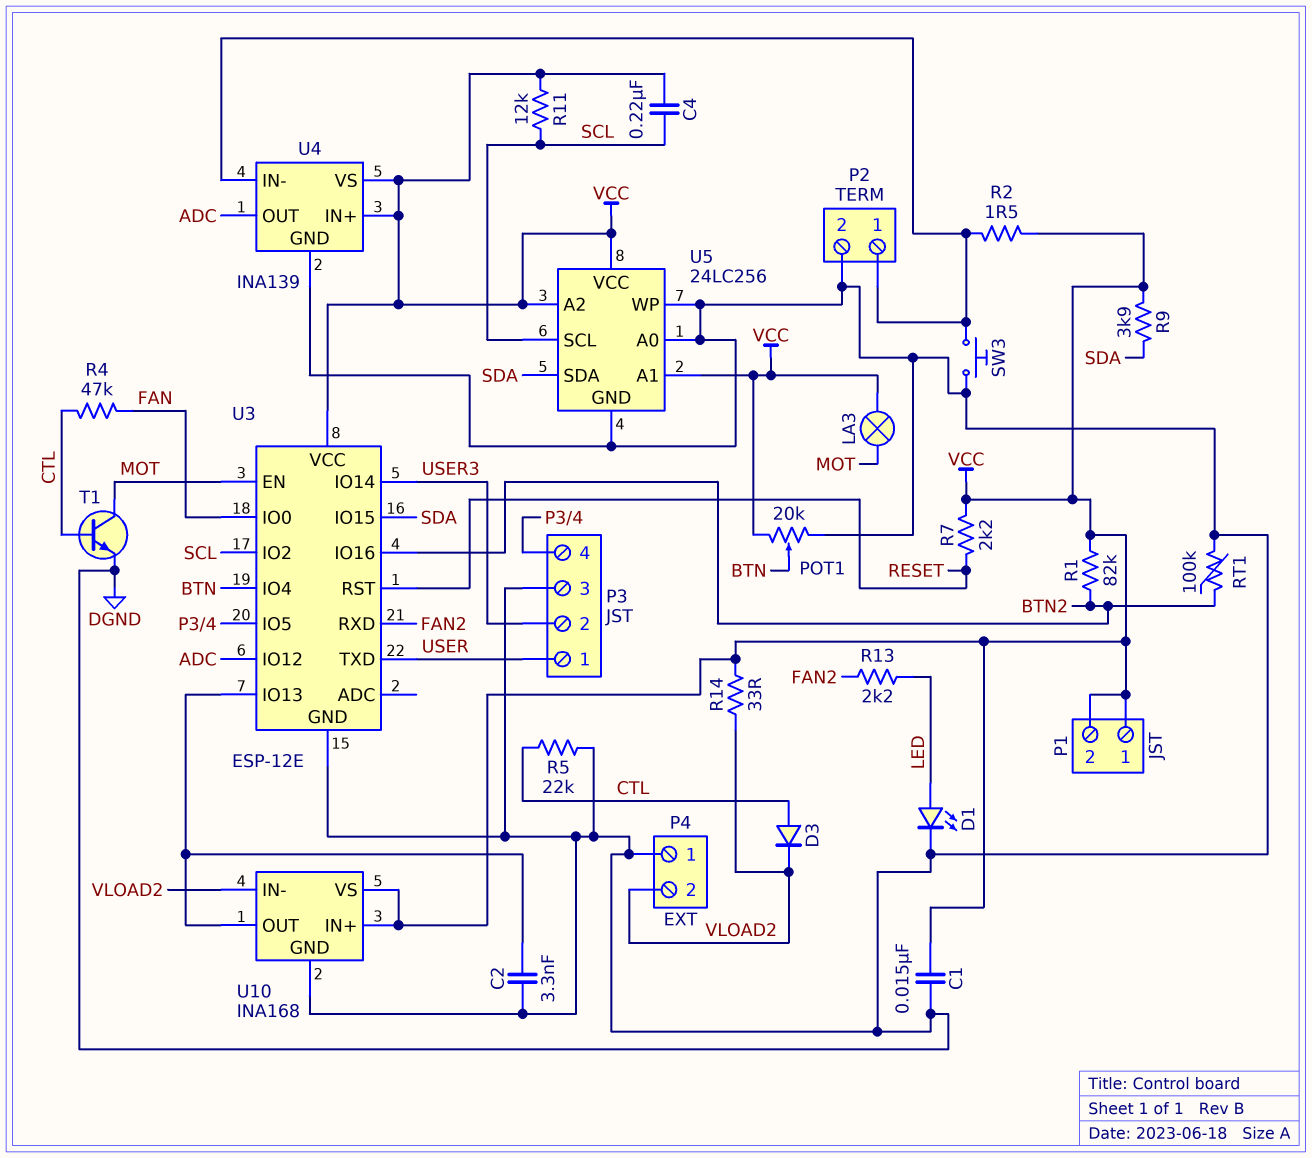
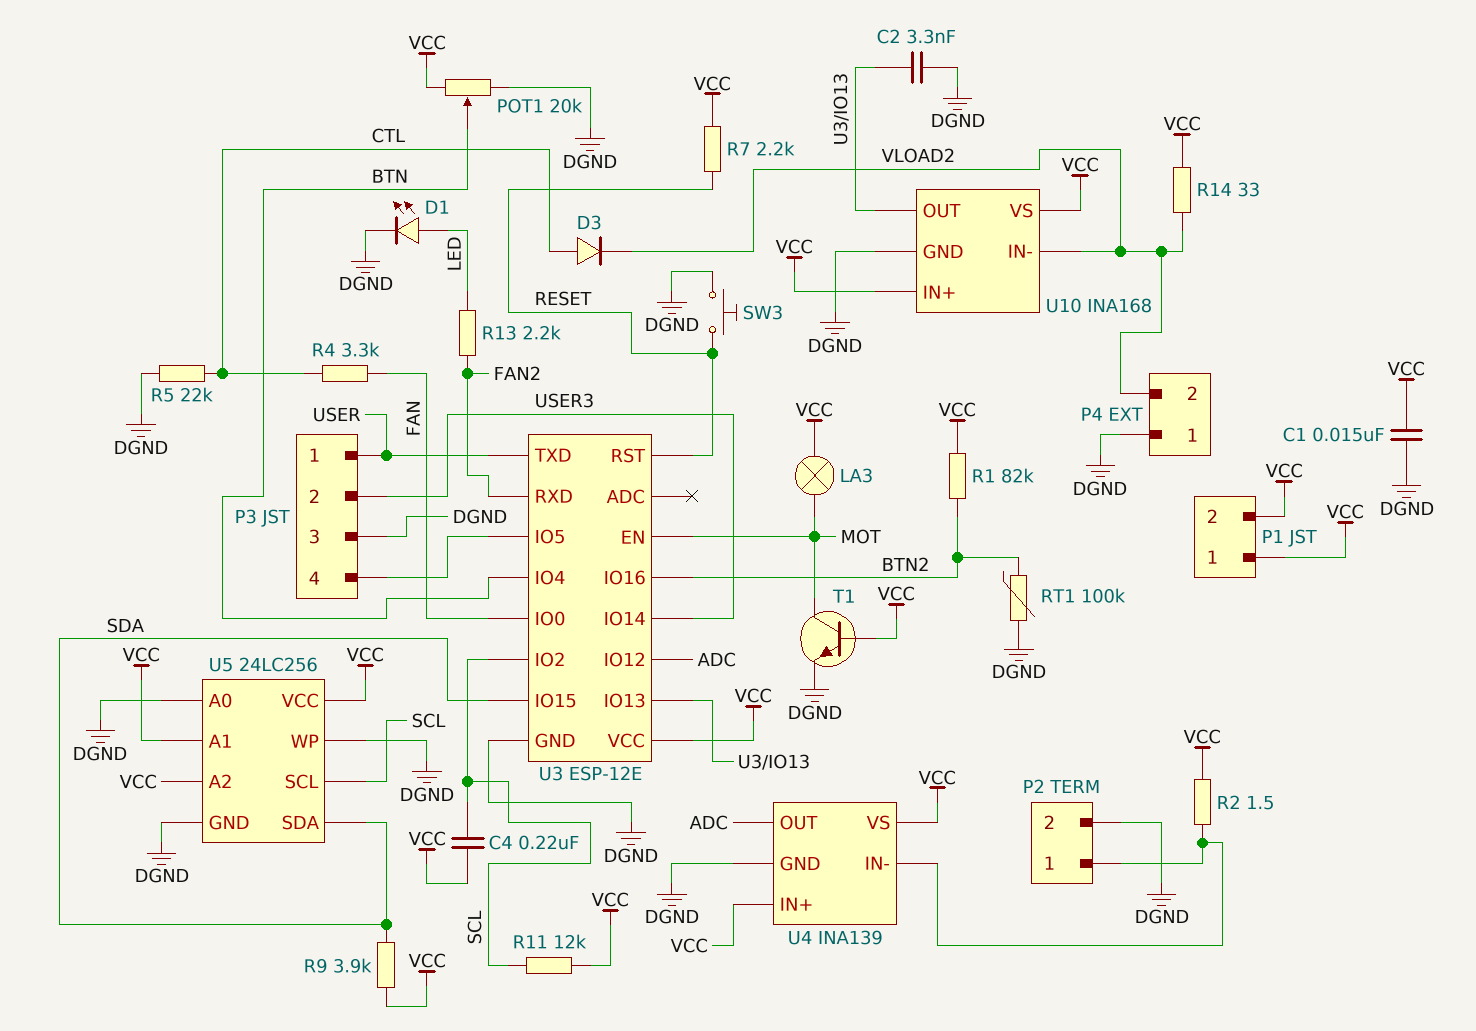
R4: 47k (CTL, FAN) -> 3.3k (CTL, FAN)
SW3: button (DGND, P2/1) -> button (DGND, RESET)
T1: NPN (B CTL, C MOT, E DGND) -> NPN (B VCC, C MOT, E DGND)

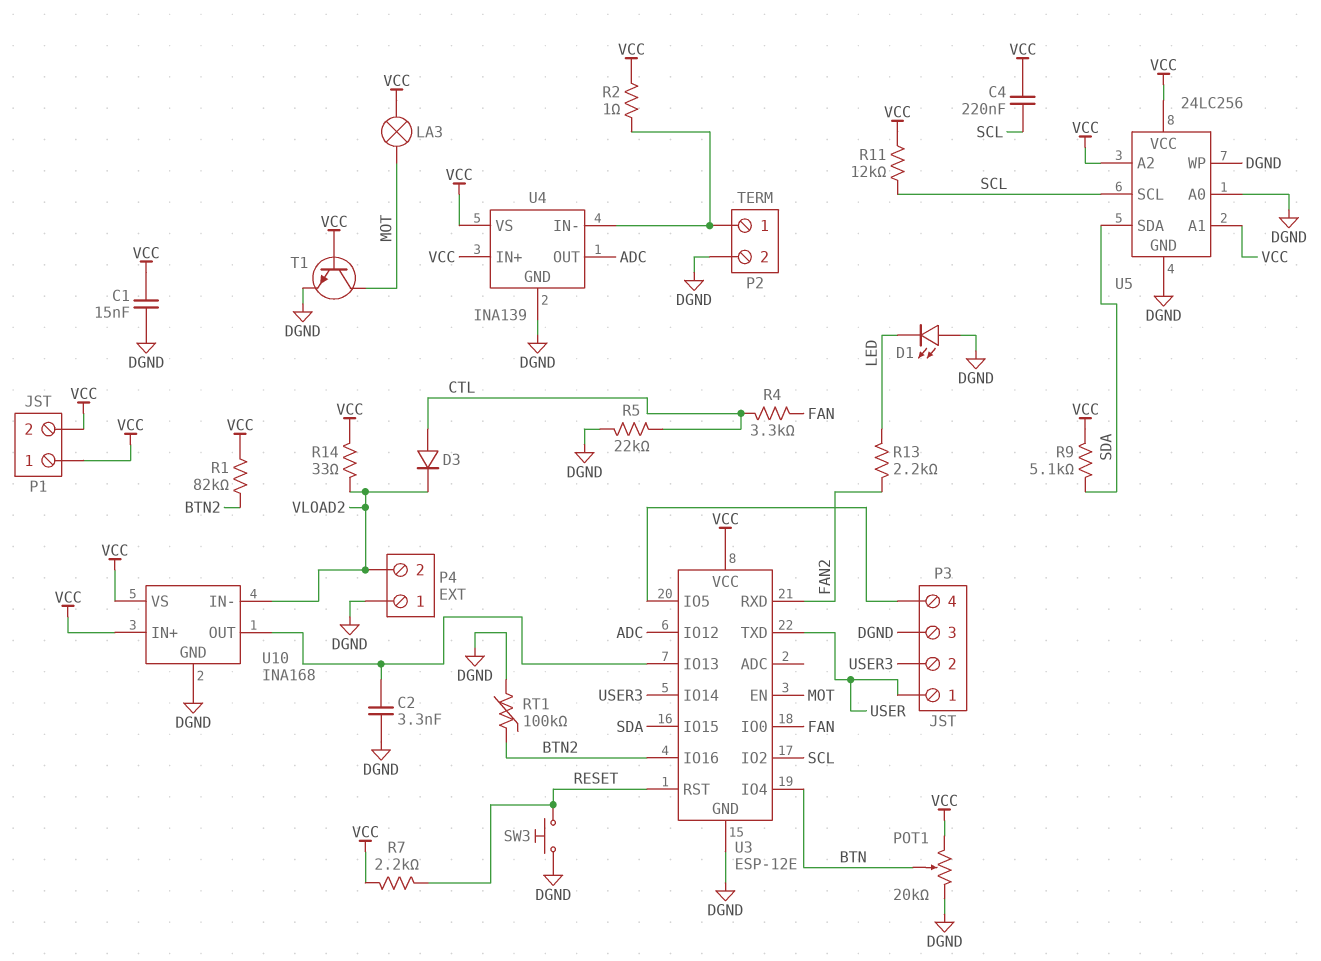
D1: LED (A LED, K DGND) -> LED (A DGND, K LED)
R2: 1.5 (P2/1, VCC) -> 1 (P2/1, VCC)
R9: 3.9k (SDA, VCC) -> 5.1k (SDA, VCC)

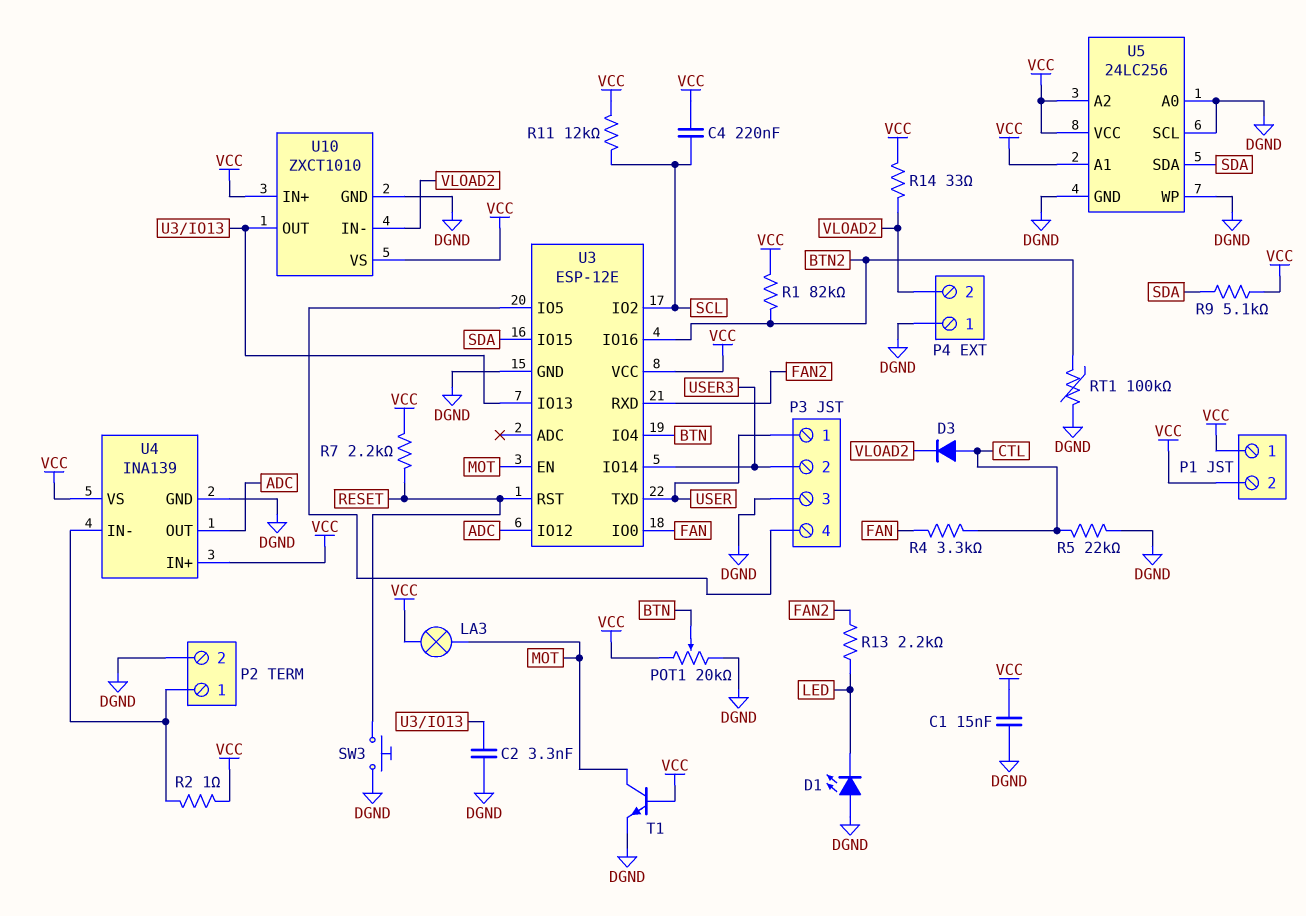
U5 pin SCL: SCL -> DGND
U10: INA168 -> ZXCT1010

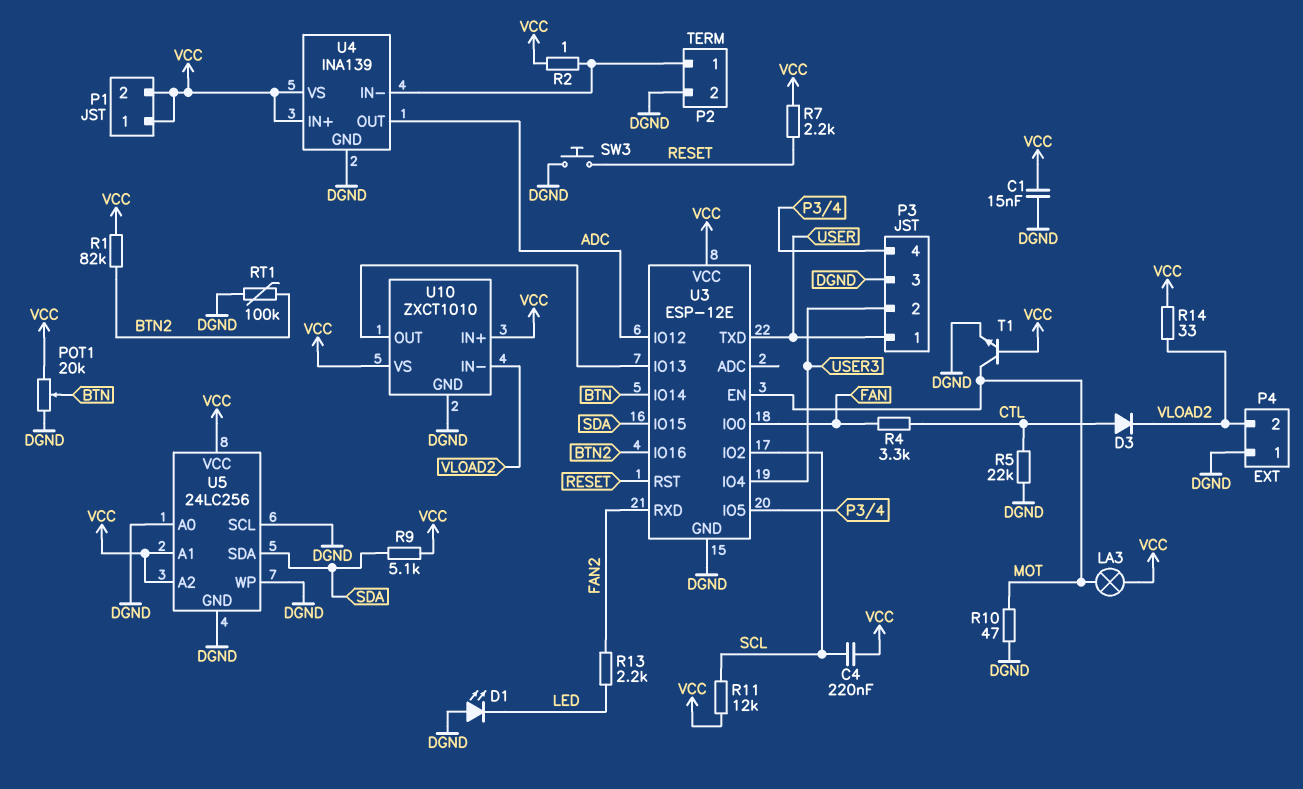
C2: 3.3nF (DGND, U3/IO13) -> none
R10: none -> 47 (DGND, MOT)
U3 pin IO4: BTN -> USER3
U3 pin IO14: USER3 -> BTN

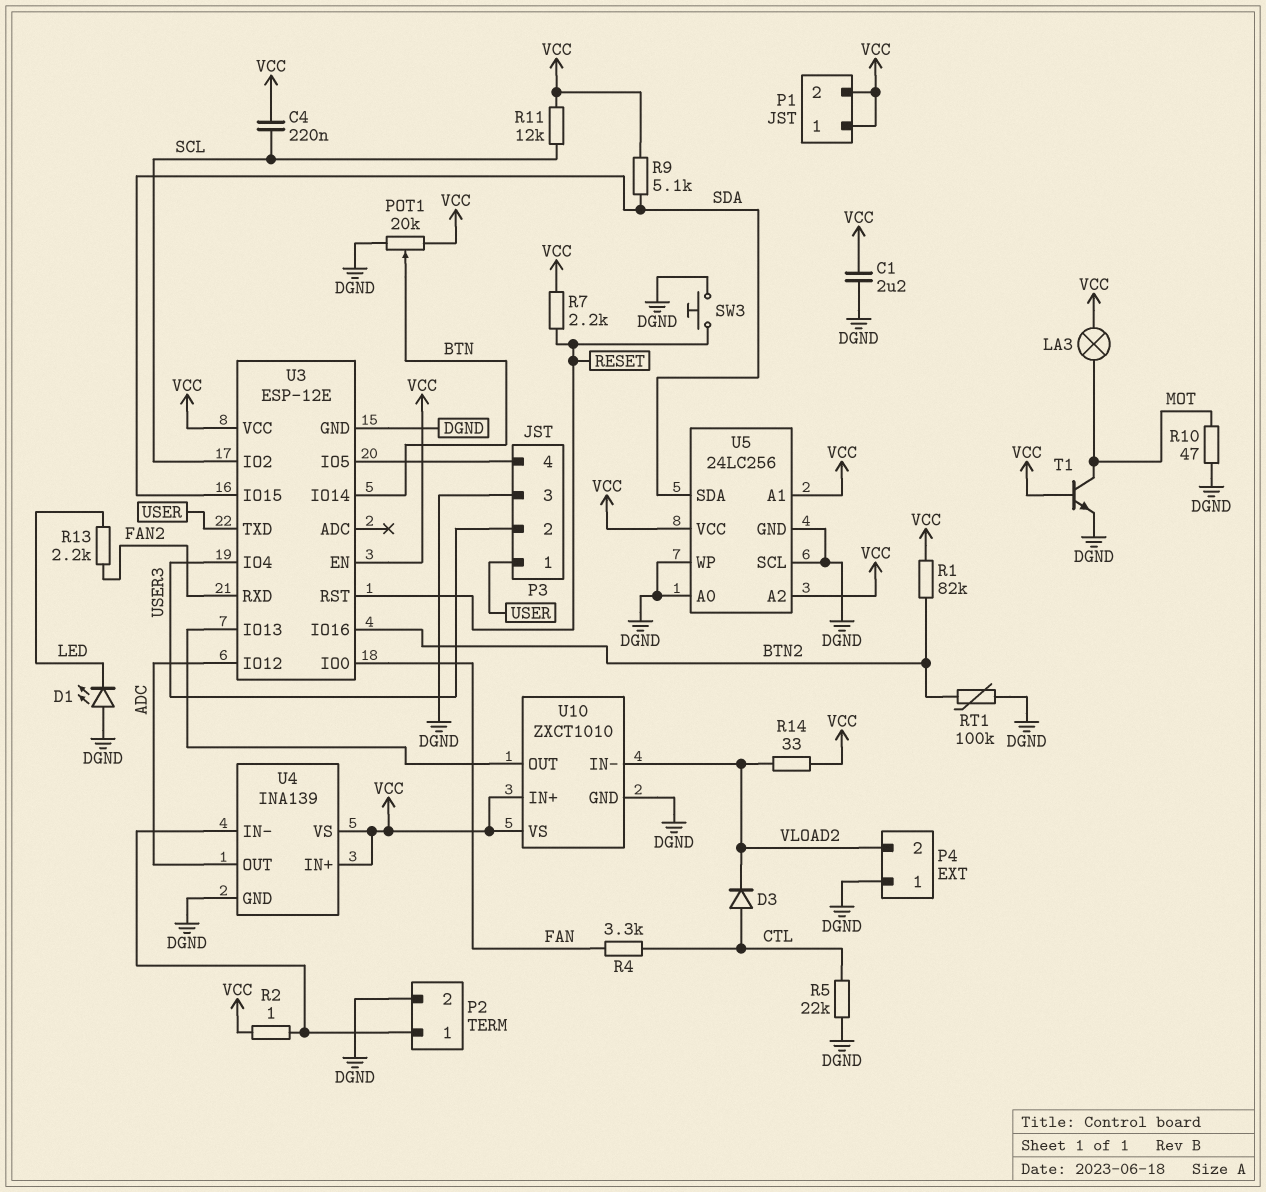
C1: 15nF (DGND, VCC) -> 2.2uF (DGND, VCC)
U3 pin EN: MOT -> VCC

